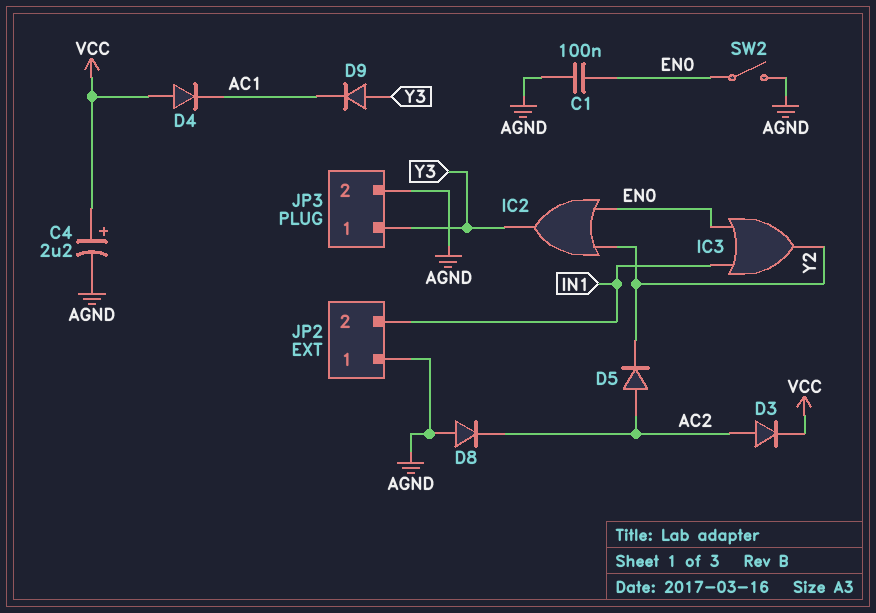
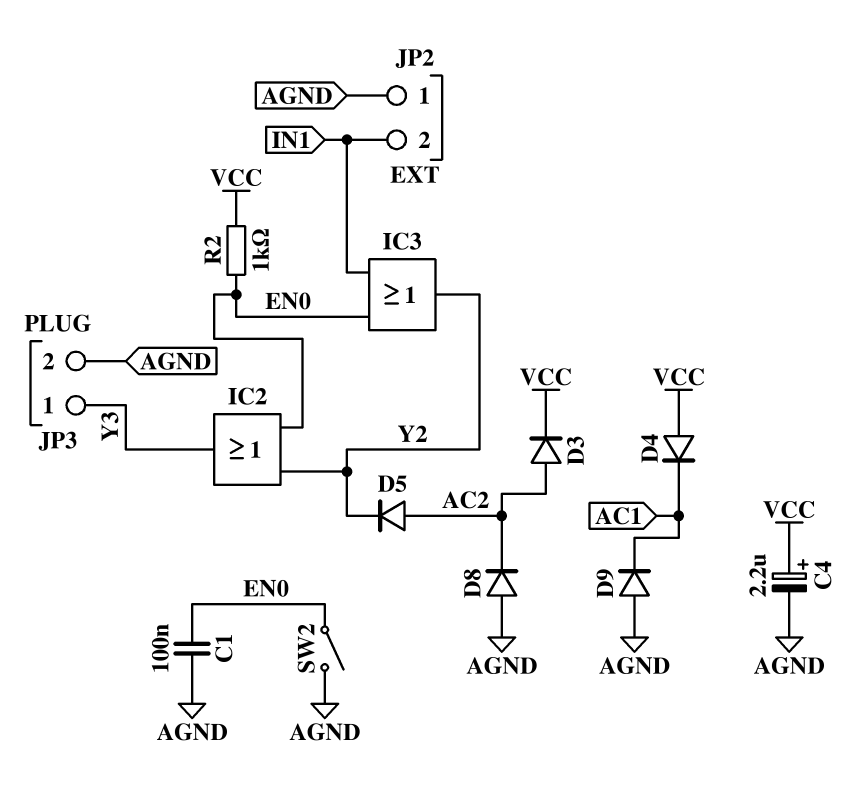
D9: diode (A Y3, K AC1) -> diode (A AGND, K AC1)
R2: none -> 1k (EN0, VCC)

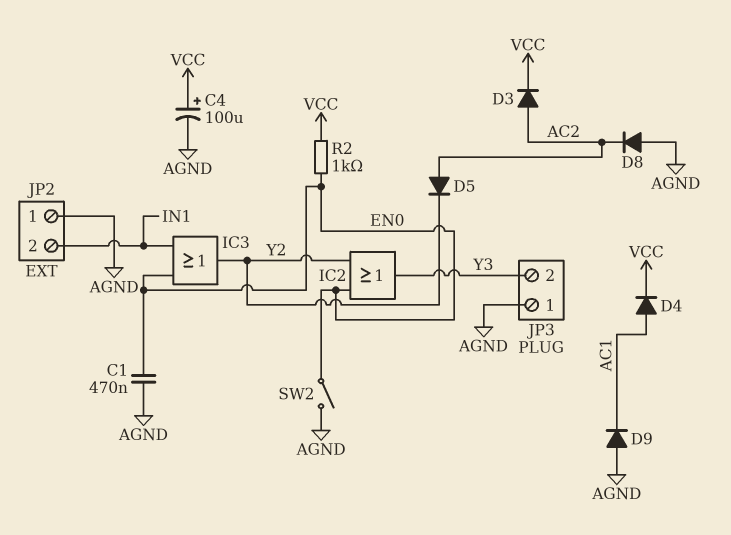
C1: 100nF (AGND, EN0) -> 470nF (AGND, EN0)
C4: 2.2uF (plus VCC, minus AGND) -> 100uF (plus VCC, minus AGND)
D4: diode (A VCC, K AC1) -> diode (A AC1, K VCC)
JP3 pin 1: Y3 -> AGND
JP3 pin 2: AGND -> Y3

